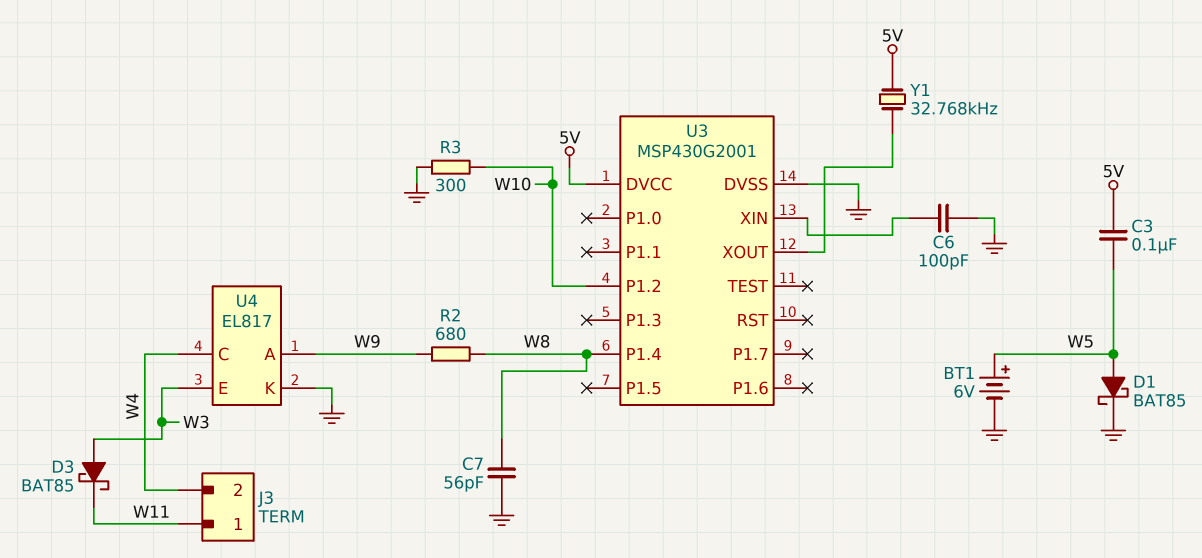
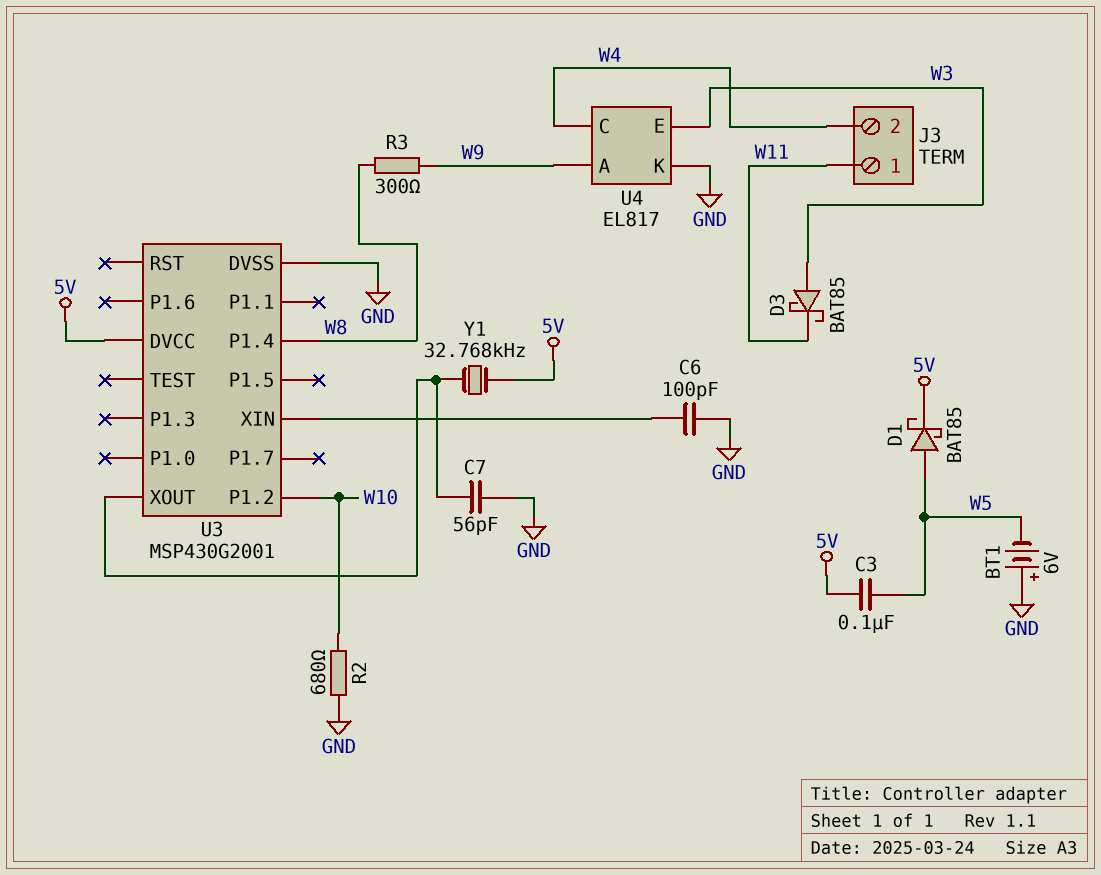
BT1: 6V (plus W5, minus GND) -> 6V (plus GND, minus W5)
C7: 56pF (GND, W8) -> 56pF (GND, U3/XOUT)
D1: schottky BAT85 (A W5, K GND) -> schottky BAT85 (A W5, K 5V)
R2: 680 (W8, W9) -> 680 (GND, W10)
R3: 300 (GND, W10) -> 300 (W8, W9)

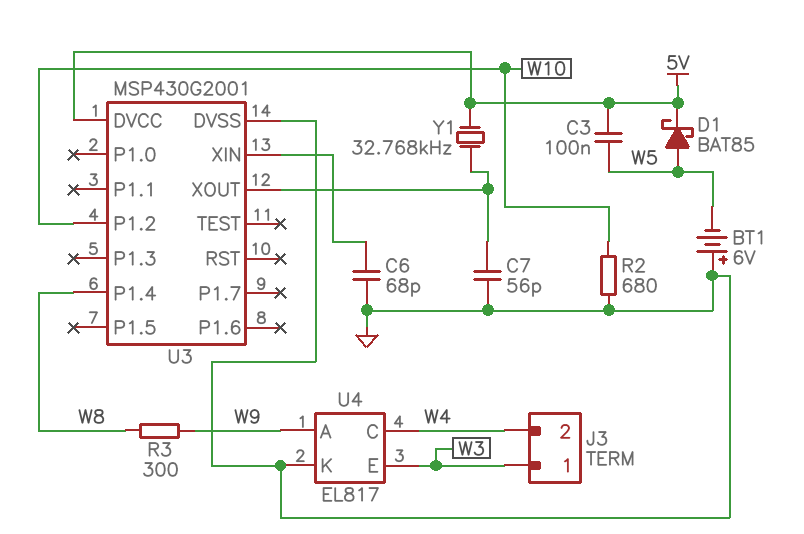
C6: 100pF (GND, U3/XIN) -> 68pF (GND, U3/XIN)
D3: schottky BAT85 (A W3, K W11) -> none
J3 pin 1: W11 -> W3

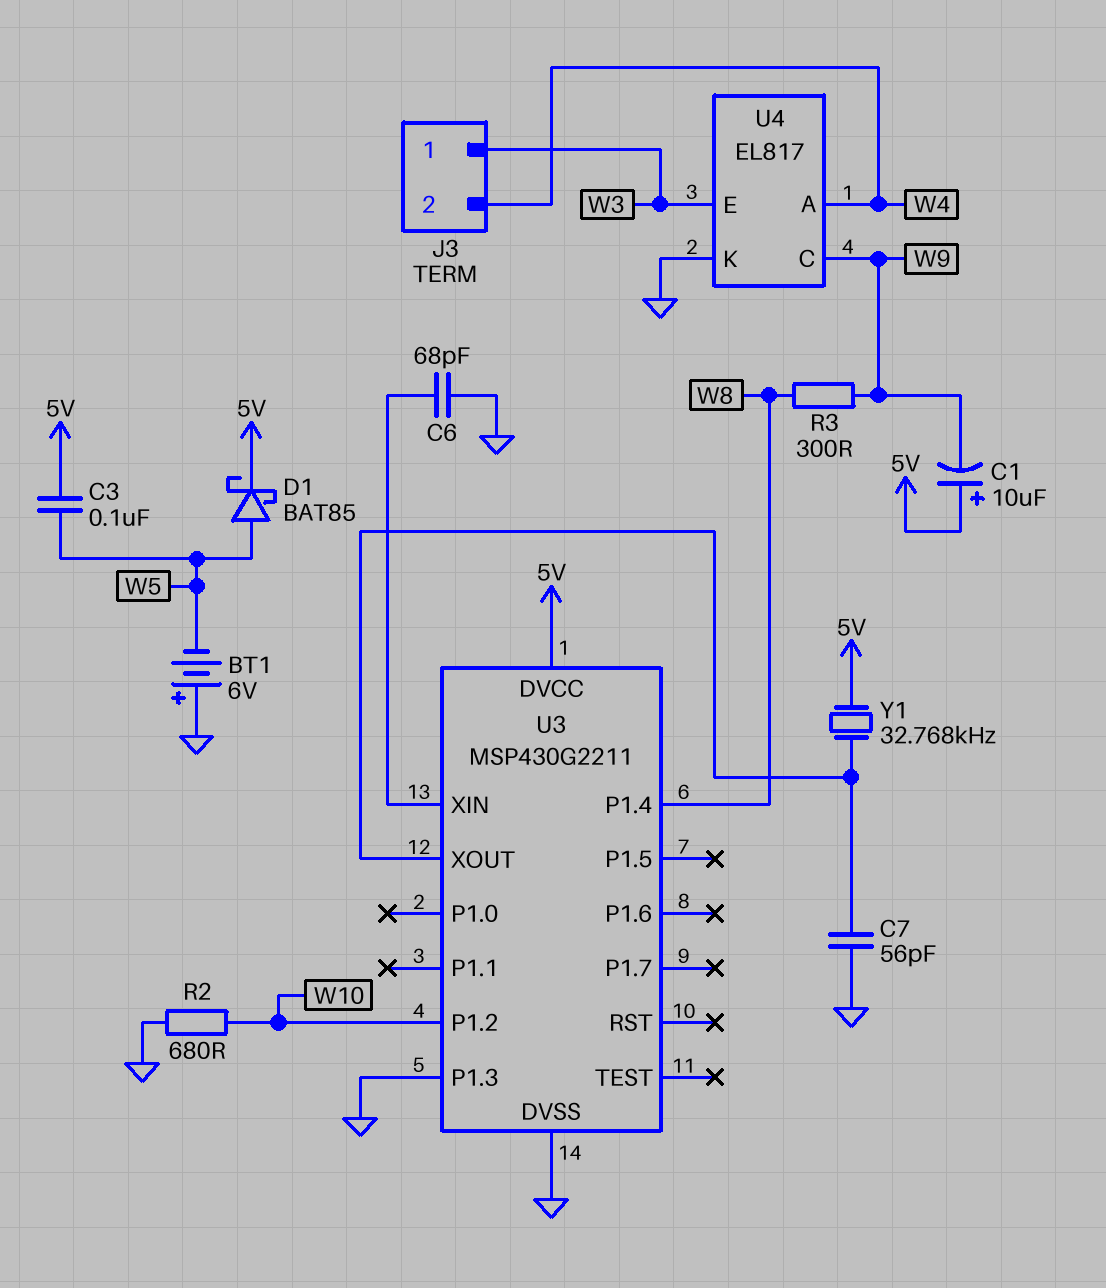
C1: none -> 10uF (plus 5V, minus W9)
U3: MSP430G2001 -> MSP430G2211
U3 pin P1.3: none -> GND
U4 pin A: W9 -> W4
U4 pin C: W4 -> W9

